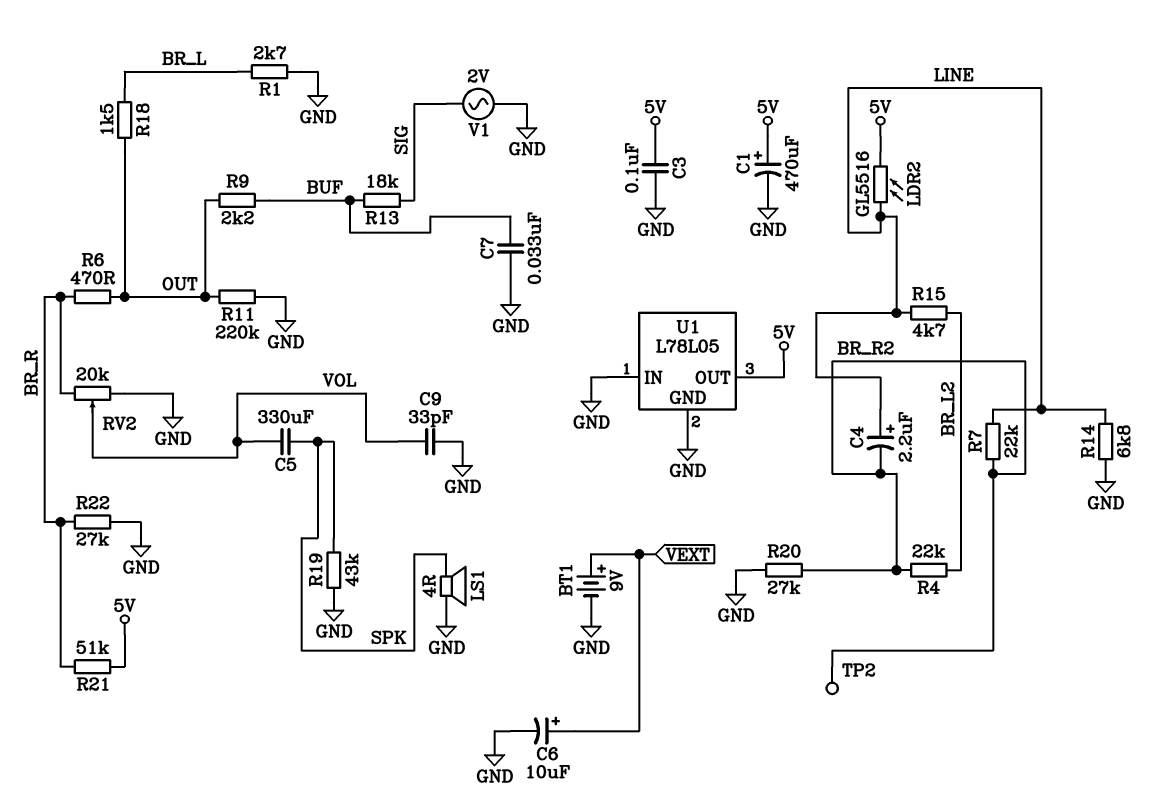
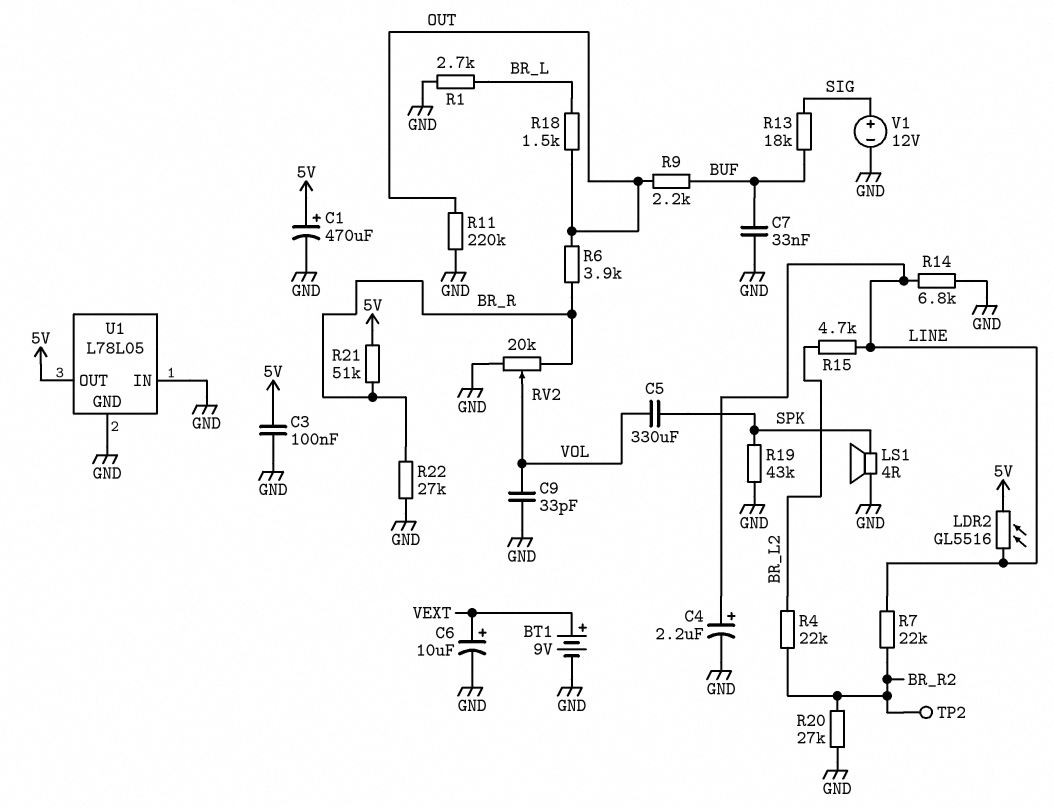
C4: 2.2uF (plus LINE, minus BR_R2) -> 2.2uF (plus LINE, minus GND)
R6: 470 (BR_R, OUT) -> 3.9k (BR_R, OUT)
V1: AC 2V (GND, SIG) -> 12V (plus SIG, minus GND)

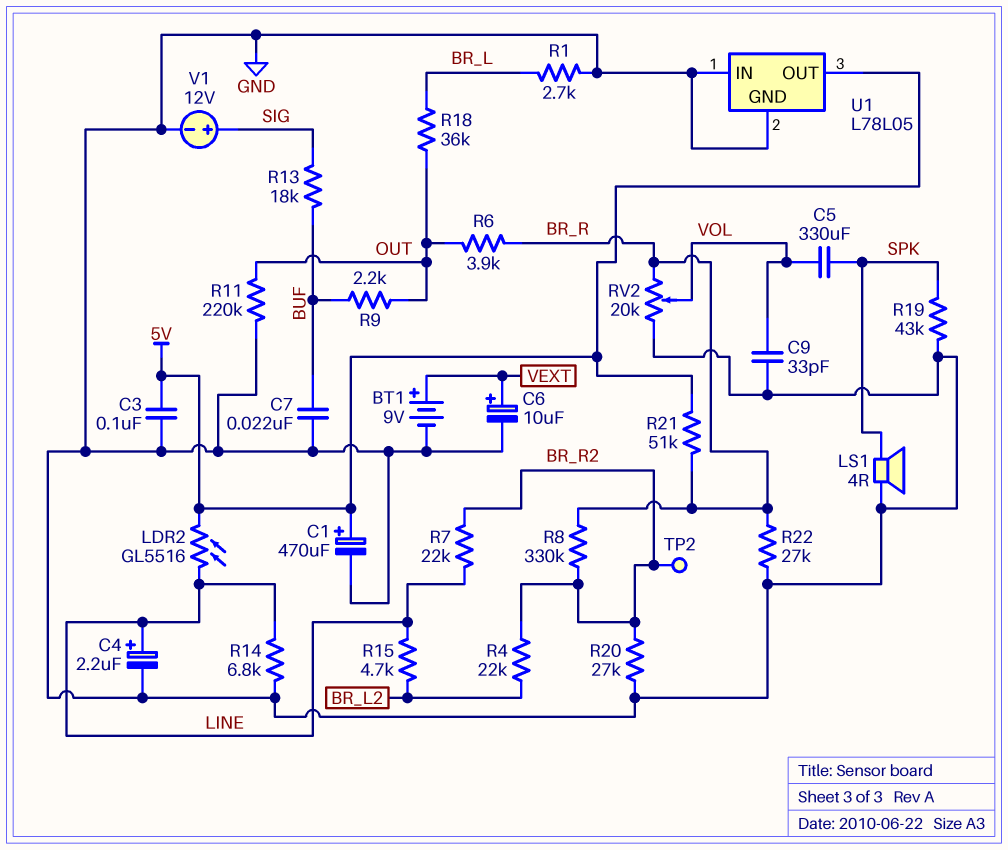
C7: 33nF (BUF, GND) -> 22nF (BUF, GND)
R8: none -> 330k (BR_R, BR_R2)
R18: 1.5k (BR_L, OUT) -> 36k (BR_L, OUT)

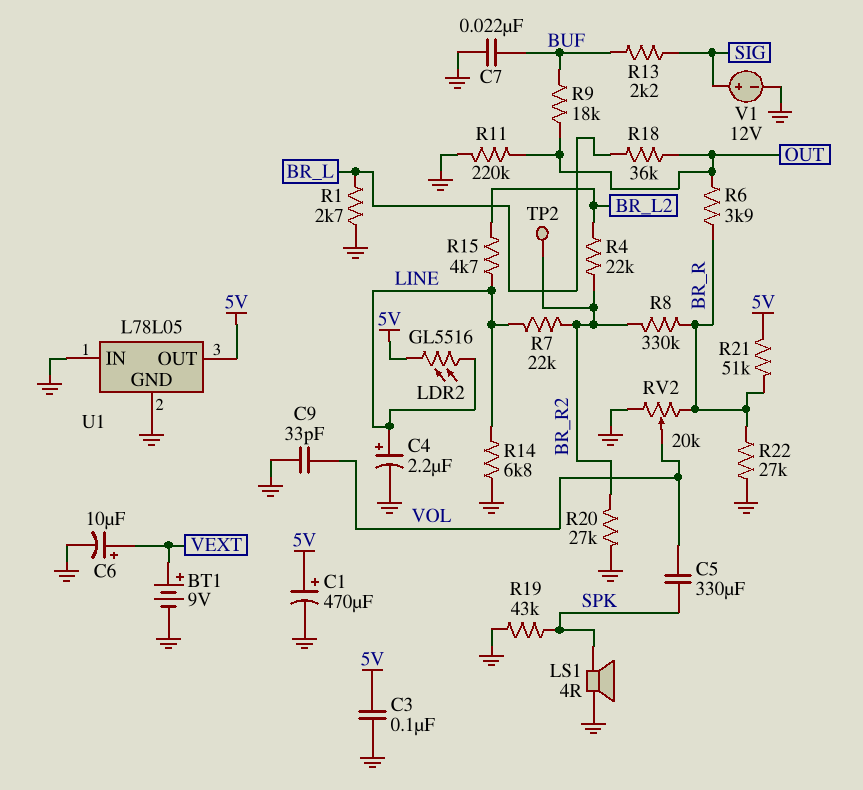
R9: 2.2k (BUF, OUT) -> 18k (BUF, OUT)
R13: 18k (BUF, SIG) -> 2.2k (BUF, SIG)

